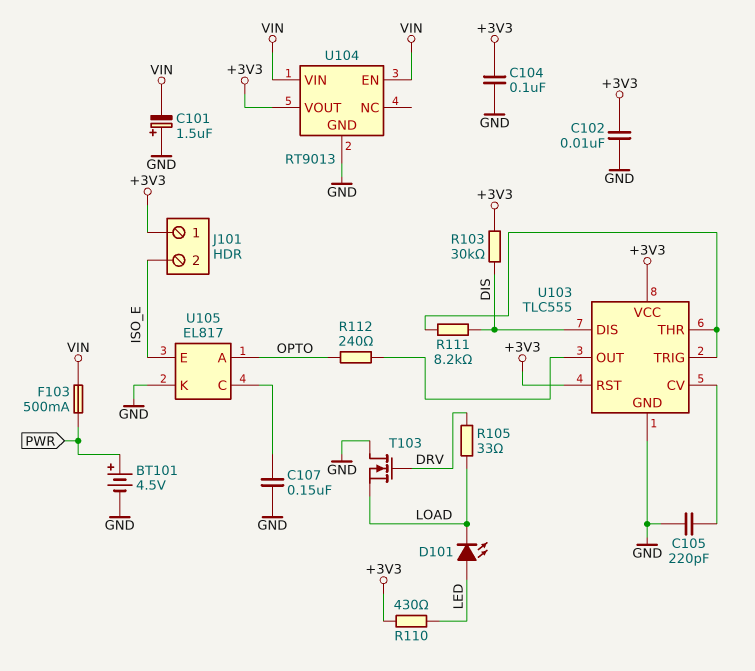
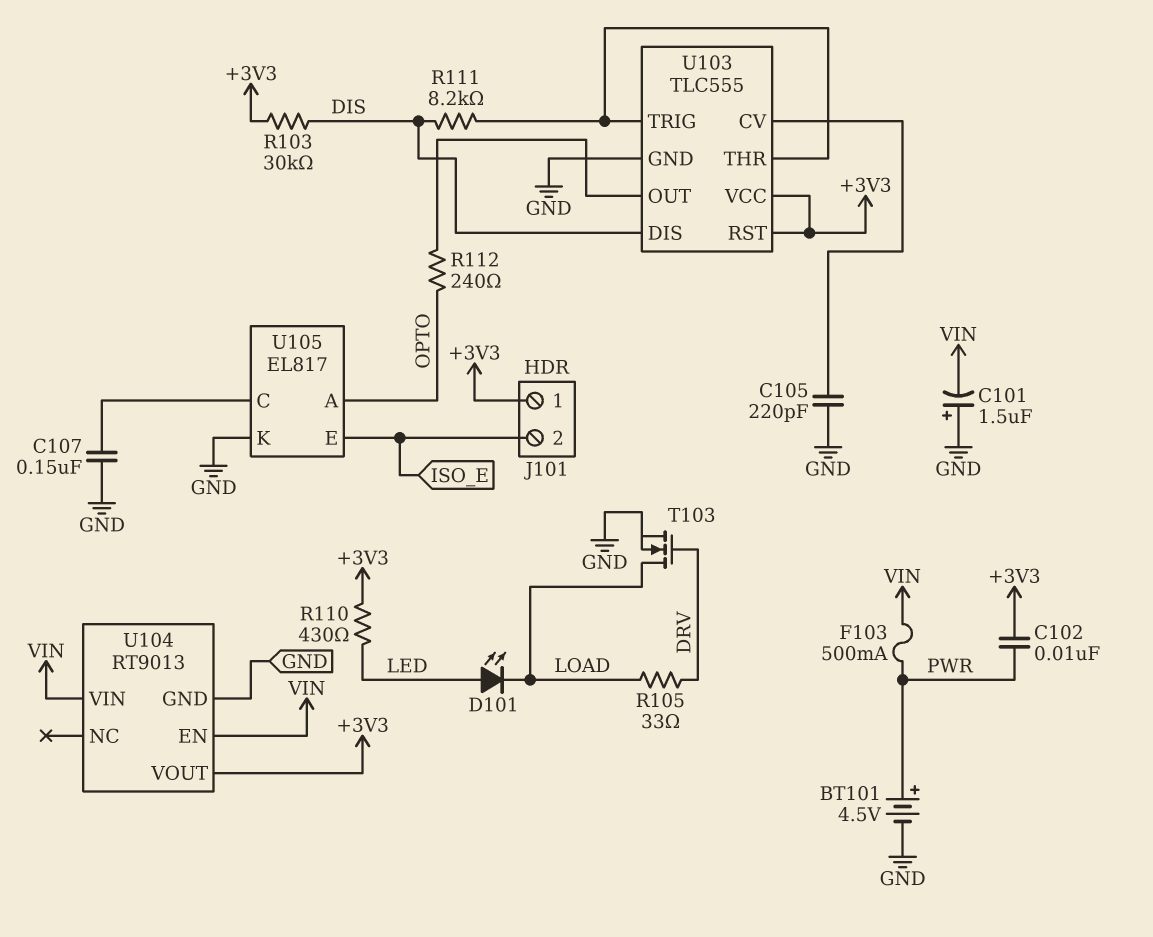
C102: 10nF (+3V3, GND) -> 10nF (+3V3, PWR)
C104: 100nF (+3V3, GND) -> none
T103: NMOS (G DRV, D GND, S LOAD) -> NMOS (G DRV, D LOAD, S GND)

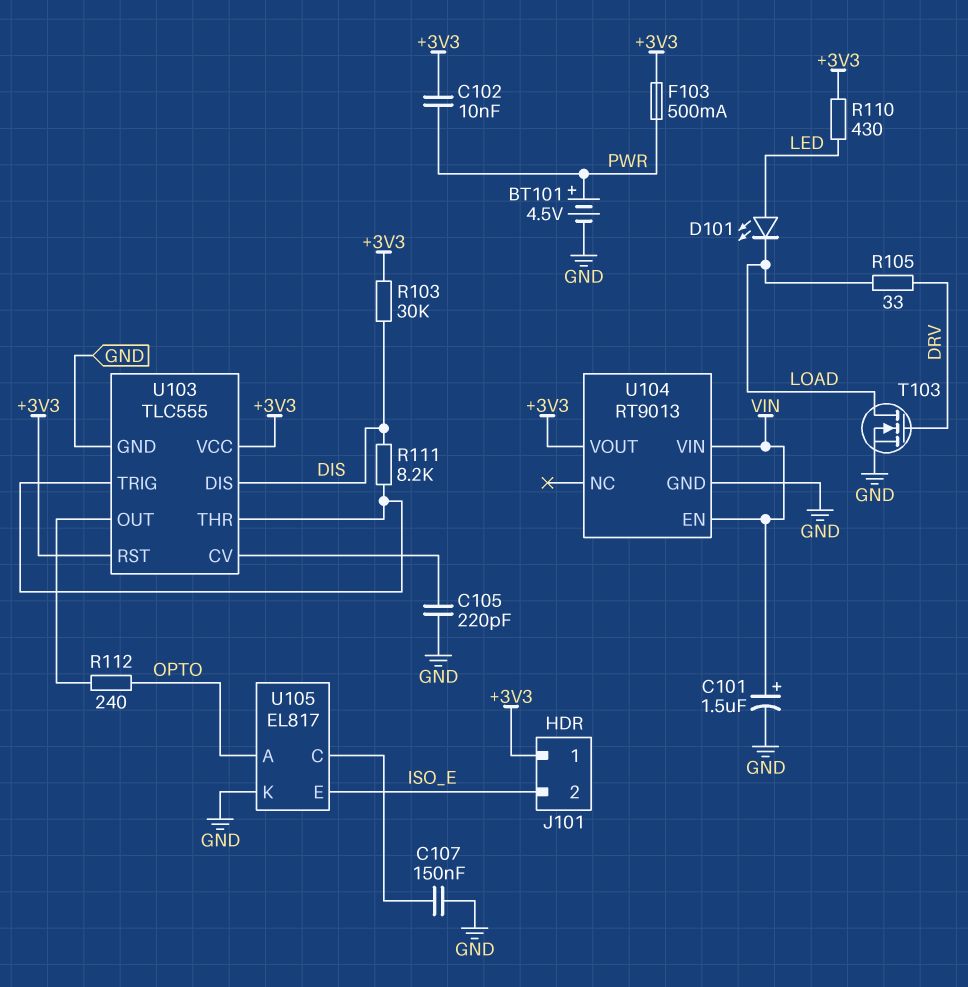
C101: 1.5uF (plus GND, minus VIN) -> 1.5uF (plus VIN, minus GND)
F103: 500mA (PWR, VIN) -> 500mA (+3V3, PWR)

